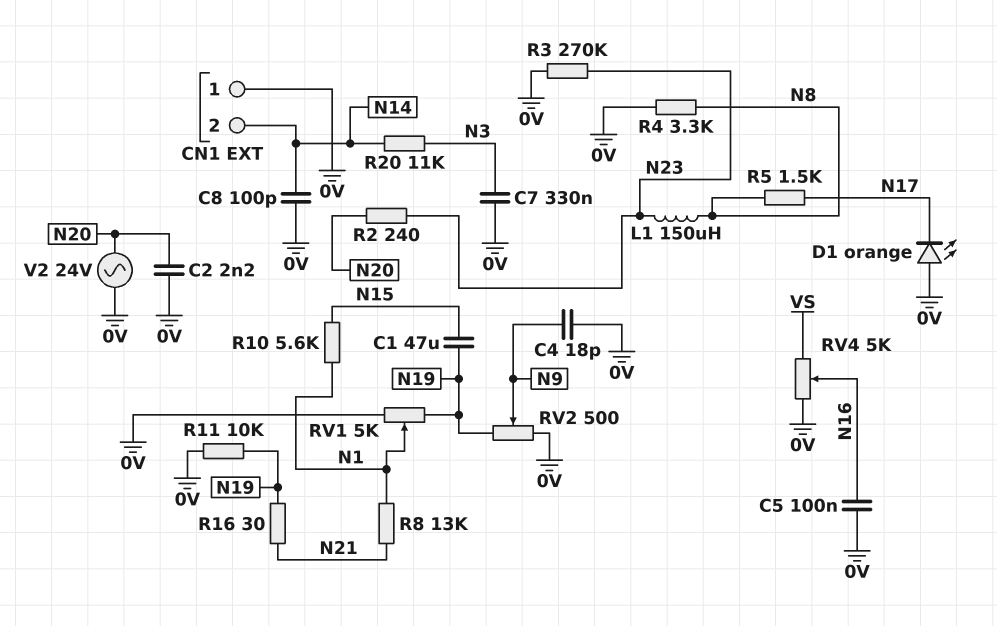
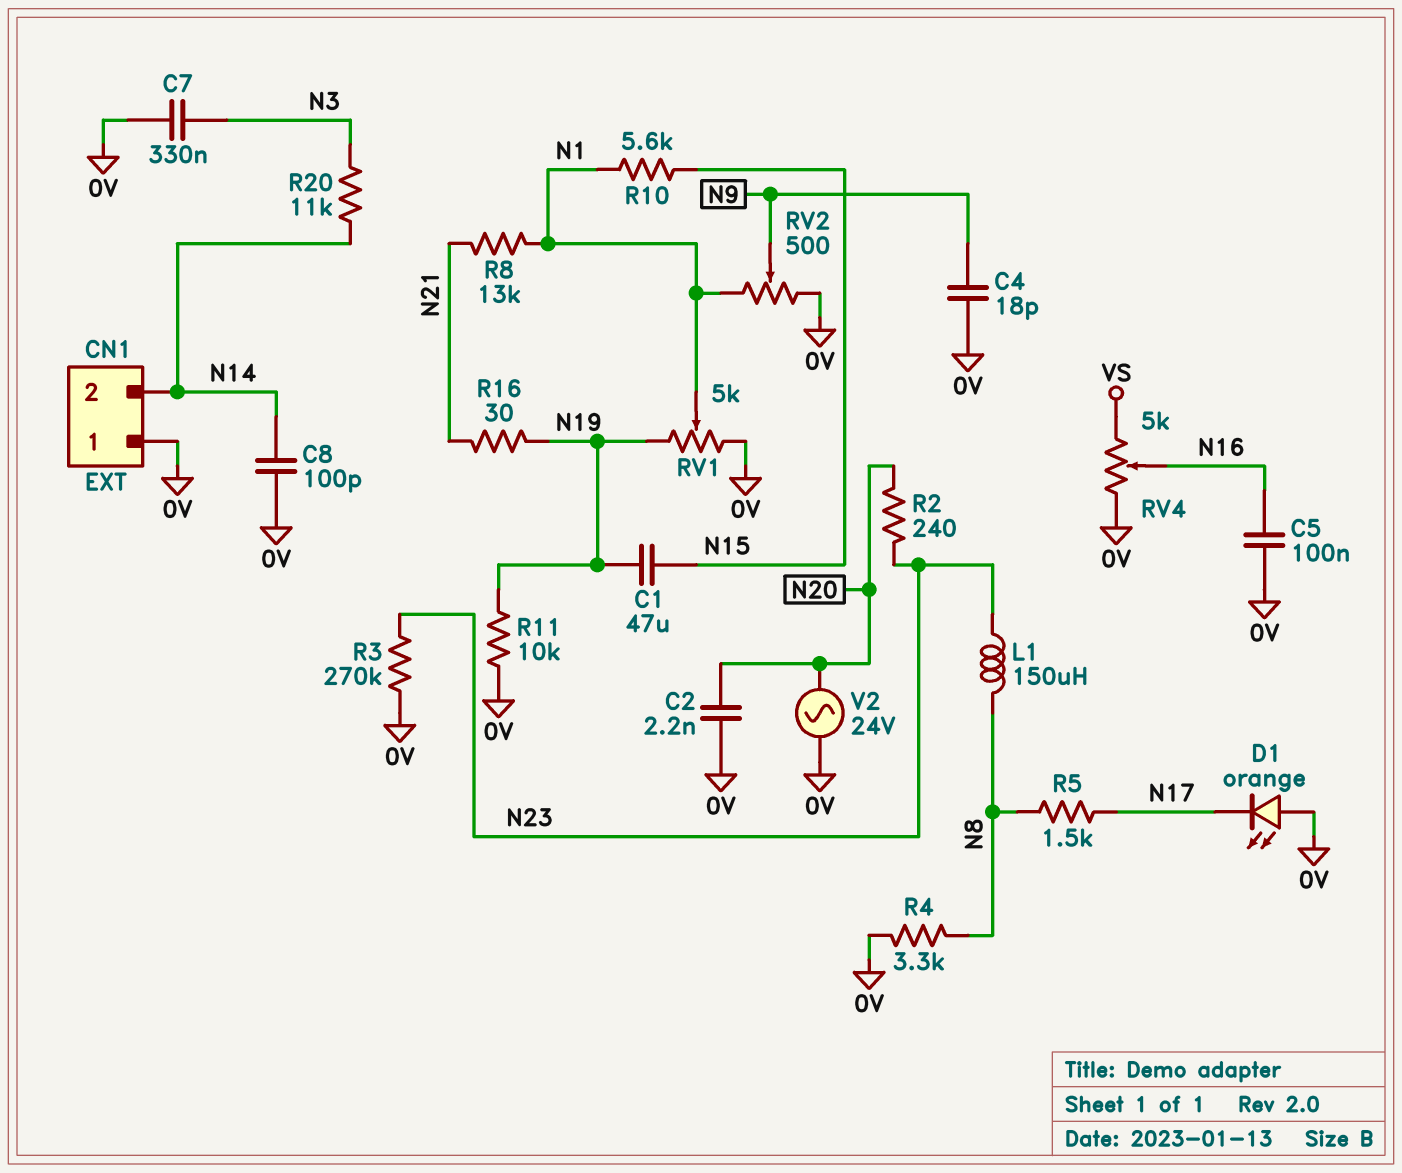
RV2: 500 (0V, N19, wiper N9) -> 500 (0V, N1, wiper N9)

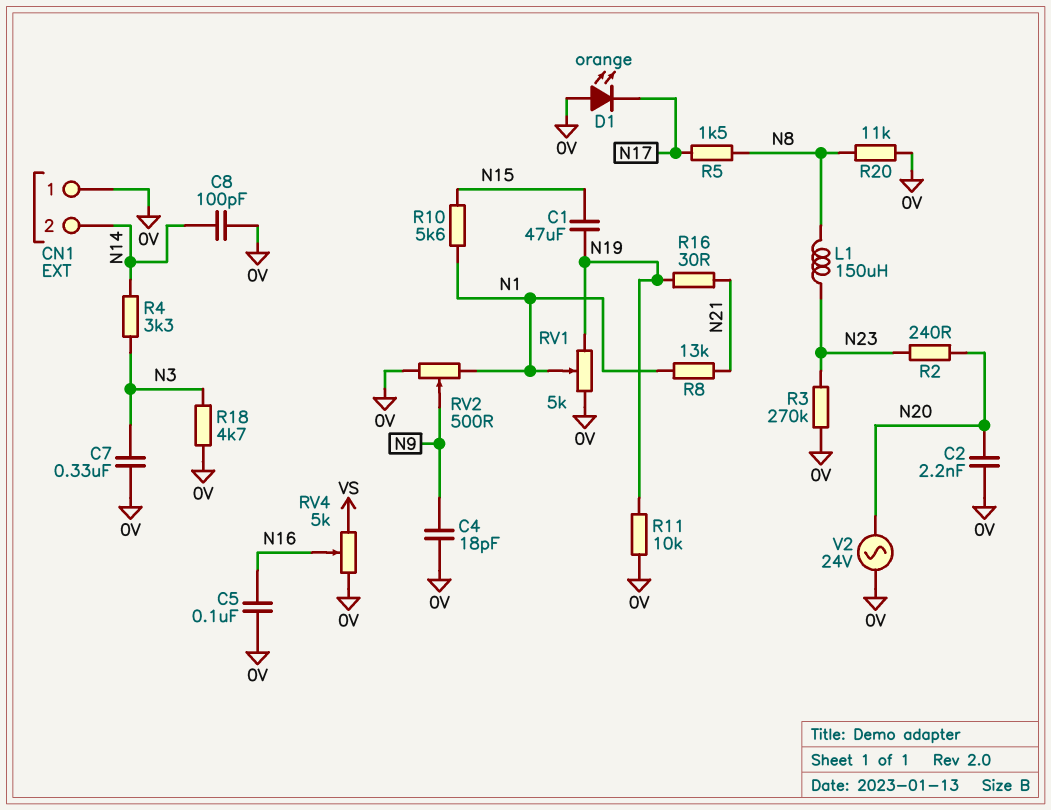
R4: 3.3k (0V, N8) -> 3.3k (N3, N14)
R18: none -> 4.7k (0V, N3)
R20: 11k (N3, N14) -> 11k (0V, N8)

